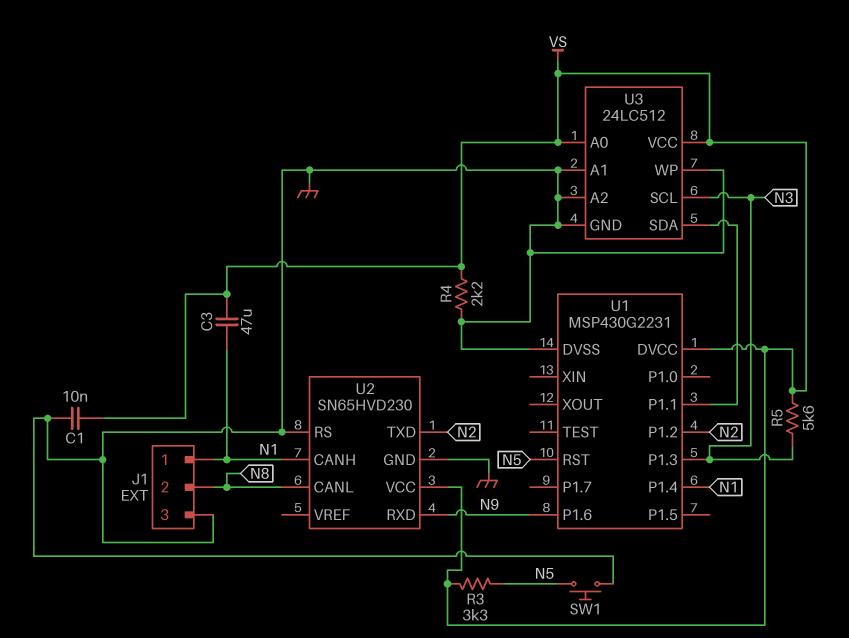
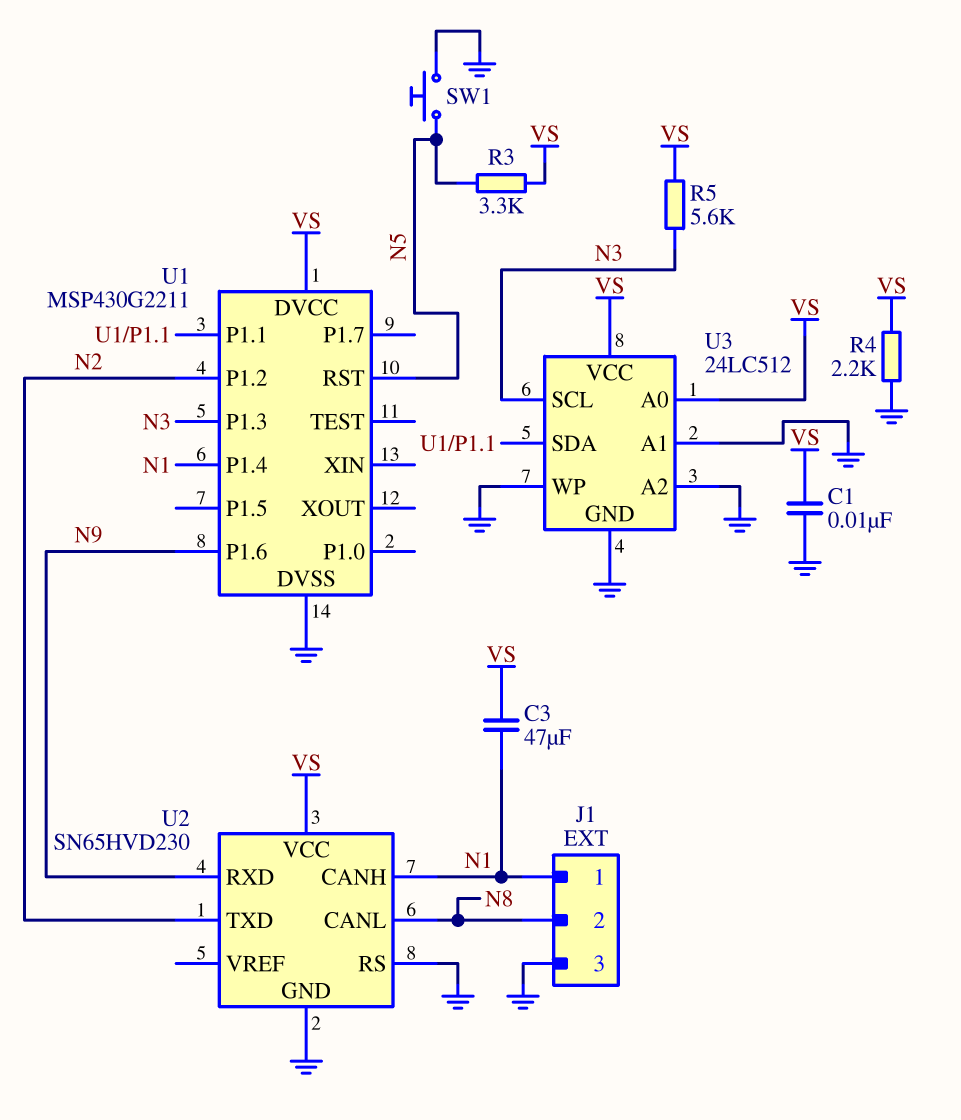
U1: MSP430G2231 -> MSP430G2211

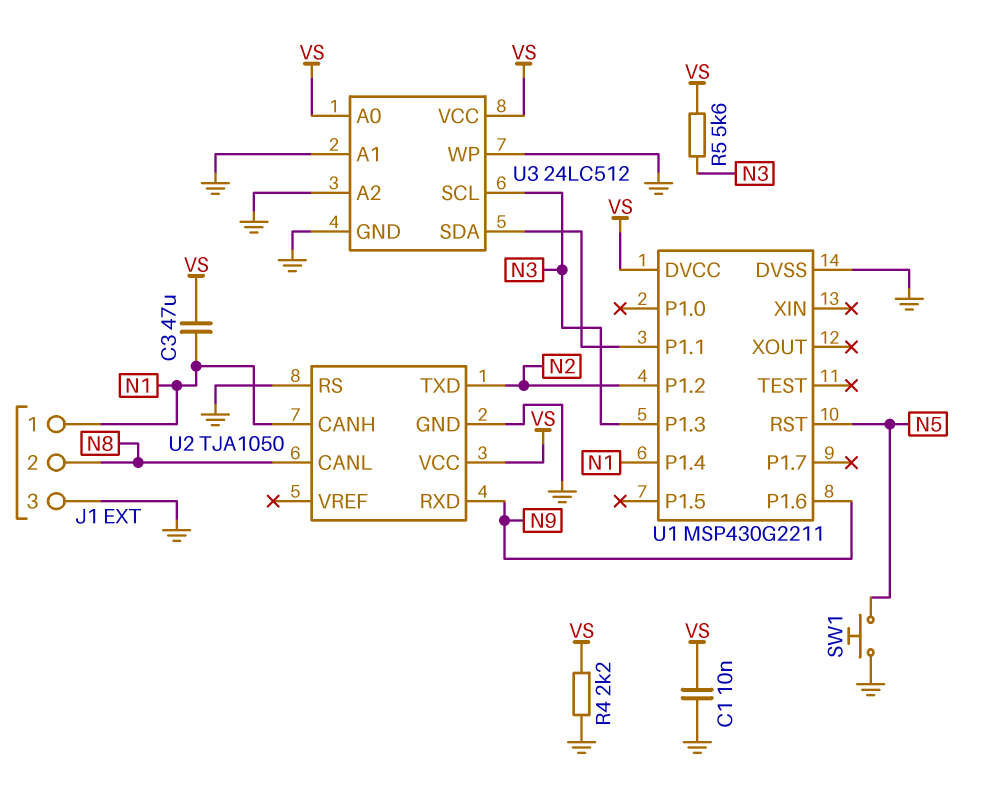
R3: 3.3k (N5, VS) -> none
U2: SN65HVD230 -> TJA1050

